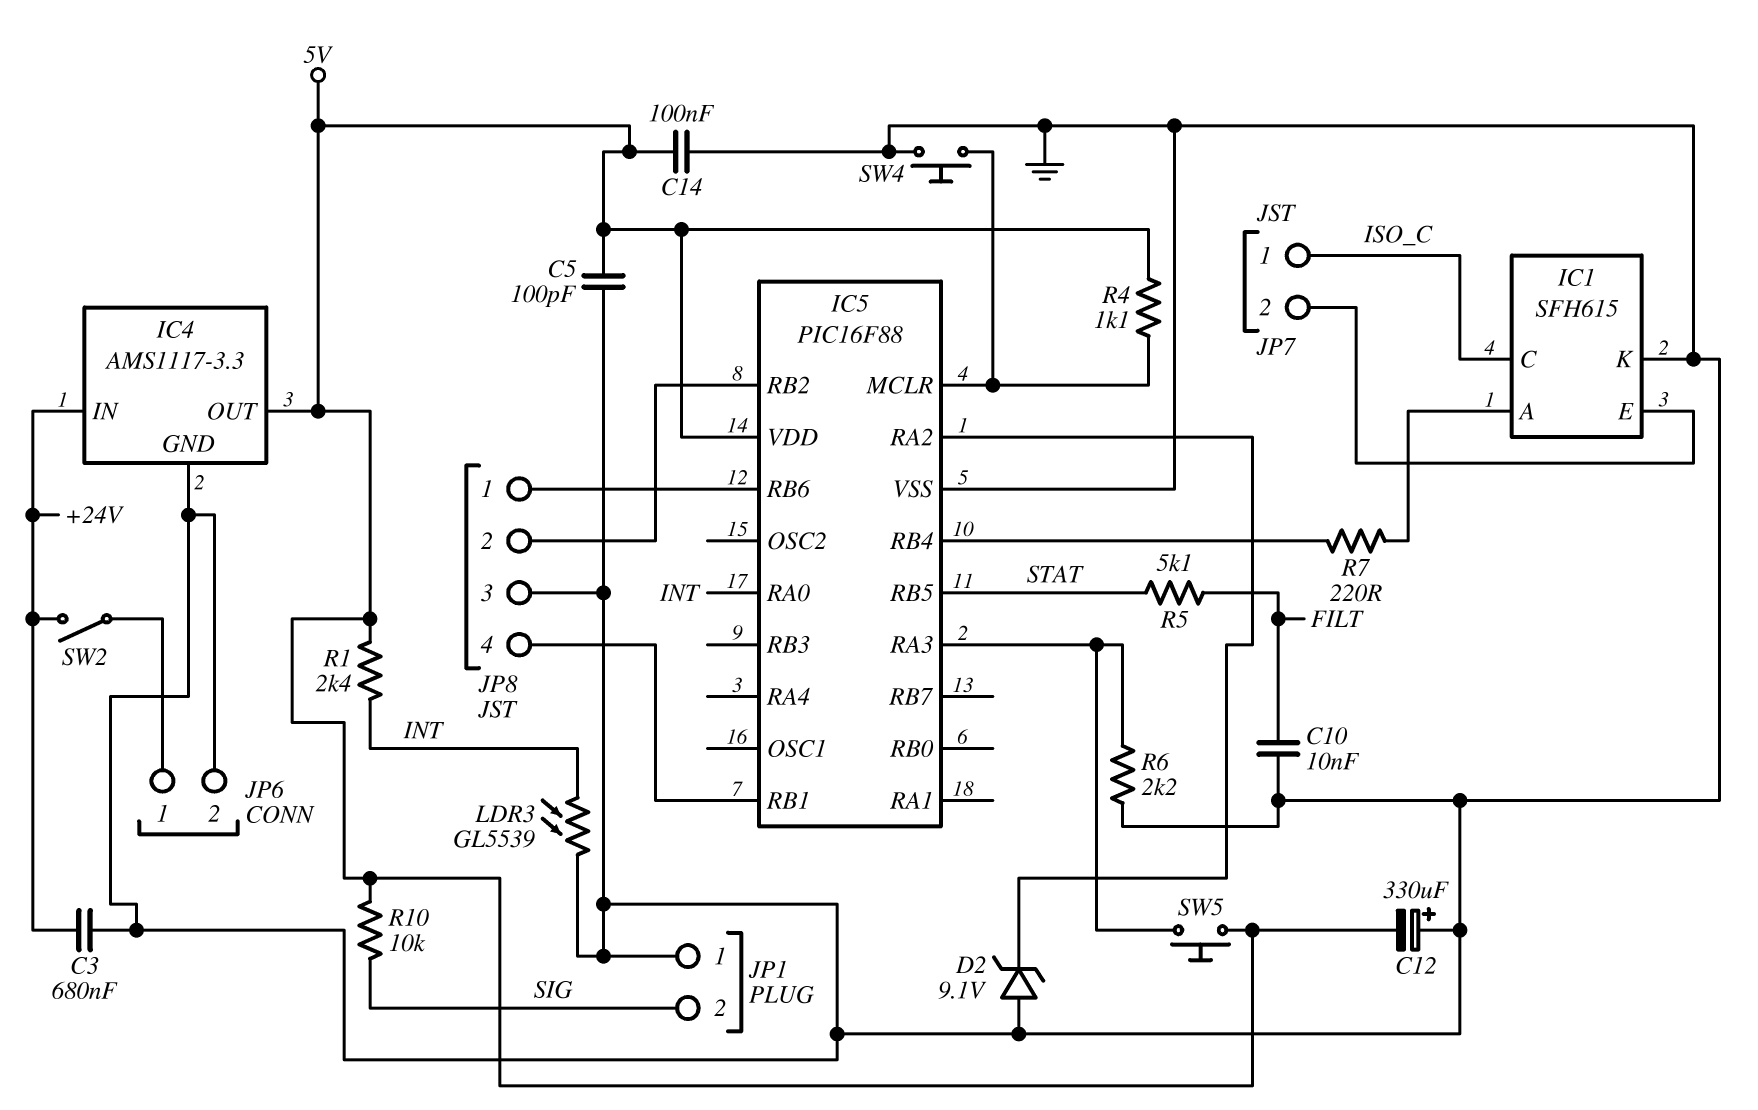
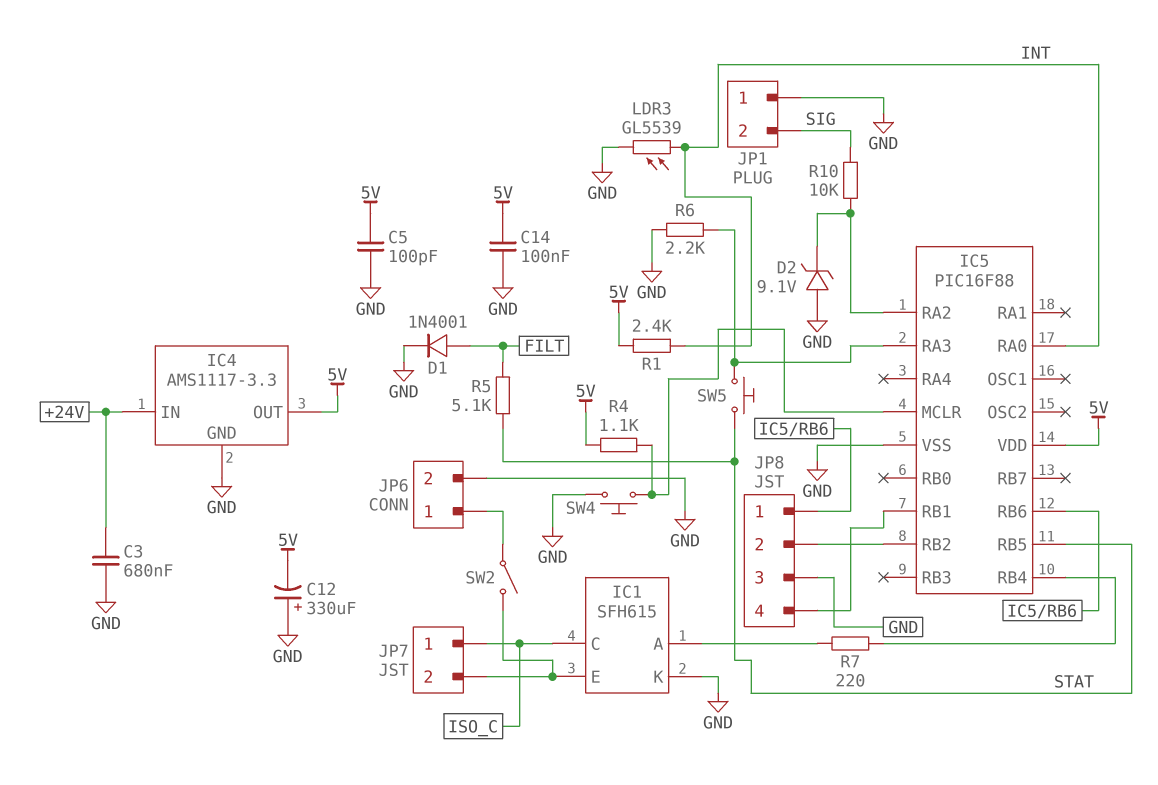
C10: 10nF (FILT, GND) -> none
D1: none -> diode 1N4001 (A FILT, K GND)
R10: 10k (5V, SIG) -> 10k (IC5/RA2, SIG)
SW2: switch (+24V, JP6/1) -> switch (IC1/E, JP6/1)
SW5: button (5V, IC5/RA3) -> button (IC5/RA3, STAT)

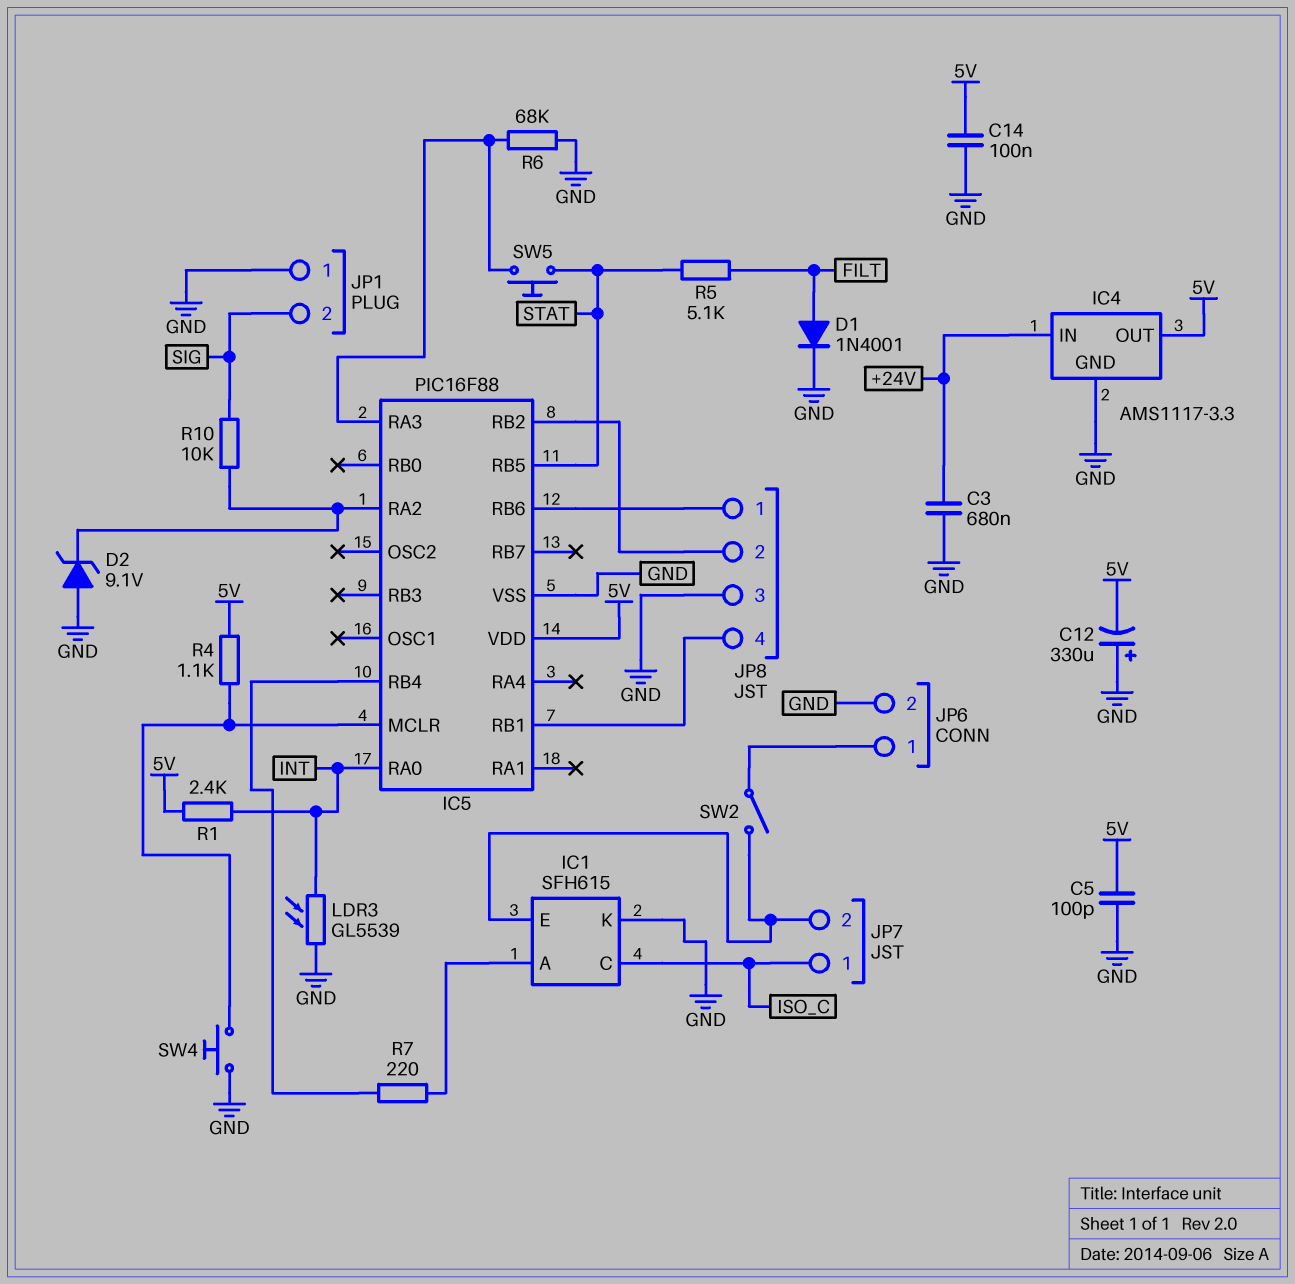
R6: 2.2k (GND, IC5/RA3) -> 68k (GND, IC5/RA3)

